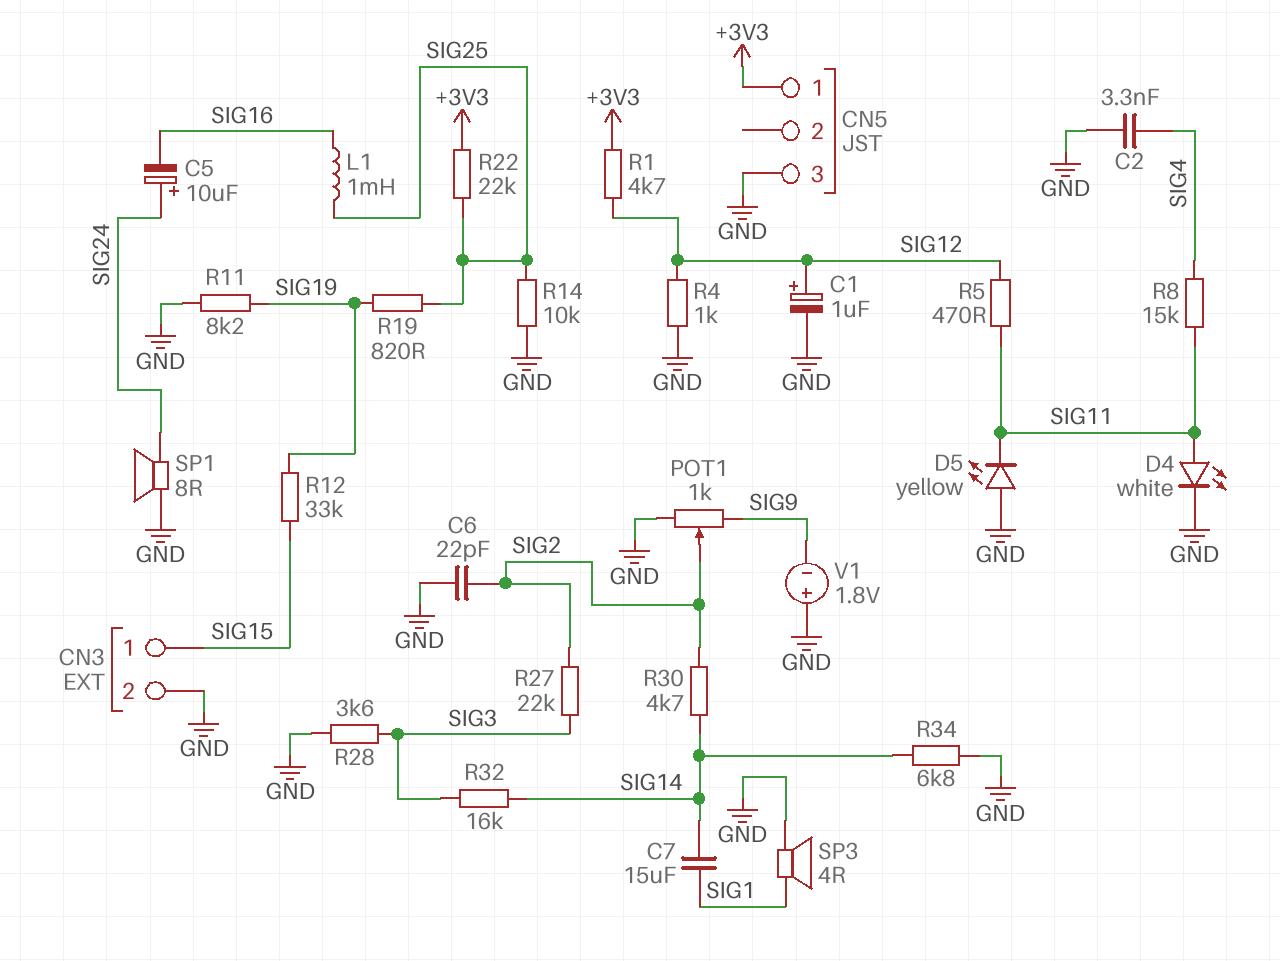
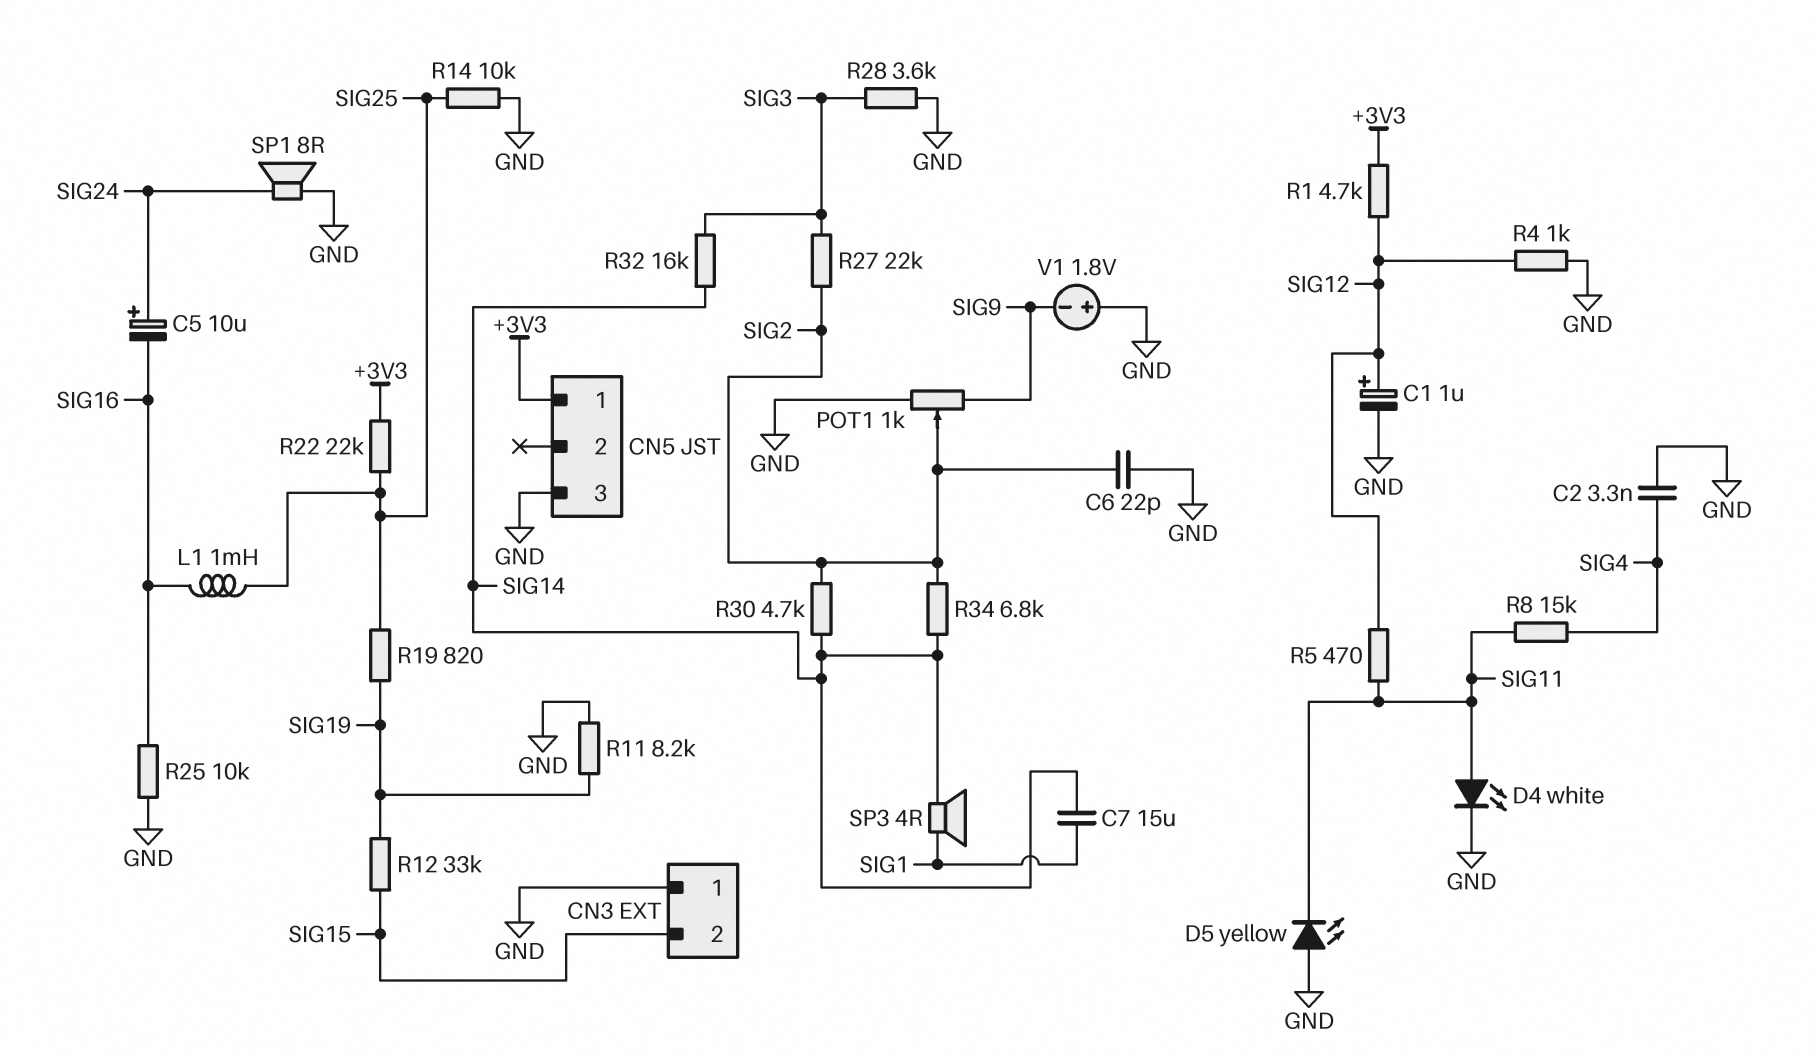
CN3 pin 1: SIG15 -> GND
CN3 pin 2: GND -> SIG15
R25: none -> 10k (GND, SIG16)
R34: 6.8k (GND, SIG14) -> 6.8k (SIG2, SIG14)
SP3: speaker 4R (GND, SIG1) -> speaker 4R (SIG1, SIG14)

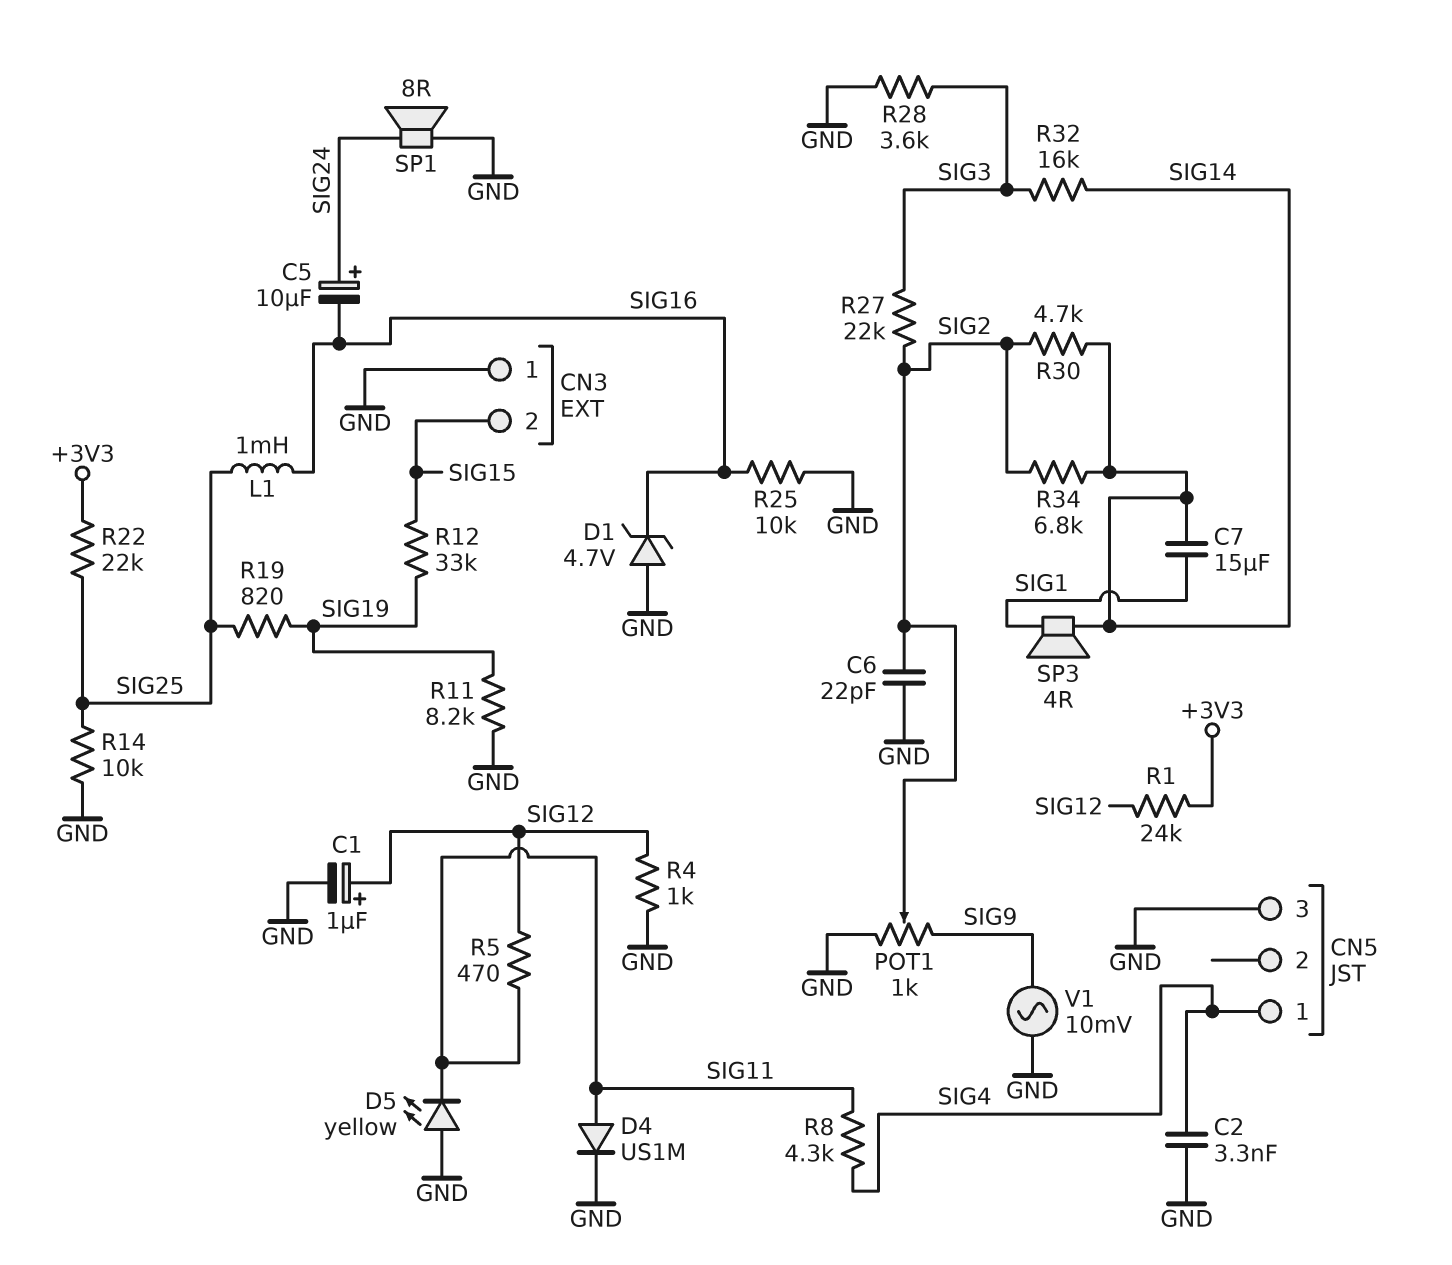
CN5 pin 1: +3V3 -> SIG4
D1: none -> zener 4.7V (A GND, K SIG16)
D4: LED white (A SIG11, K GND) -> diode US1M (A SIG11, K GND)
R1: 4.7k (+3V3, SIG12) -> 24k (+3V3, SIG12)
R8: 15k (SIG4, SIG11) -> 4.3k (SIG4, SIG11)
V1: 1.8V (plus GND, minus SIG9) -> AC 10mV (GND, SIG9)

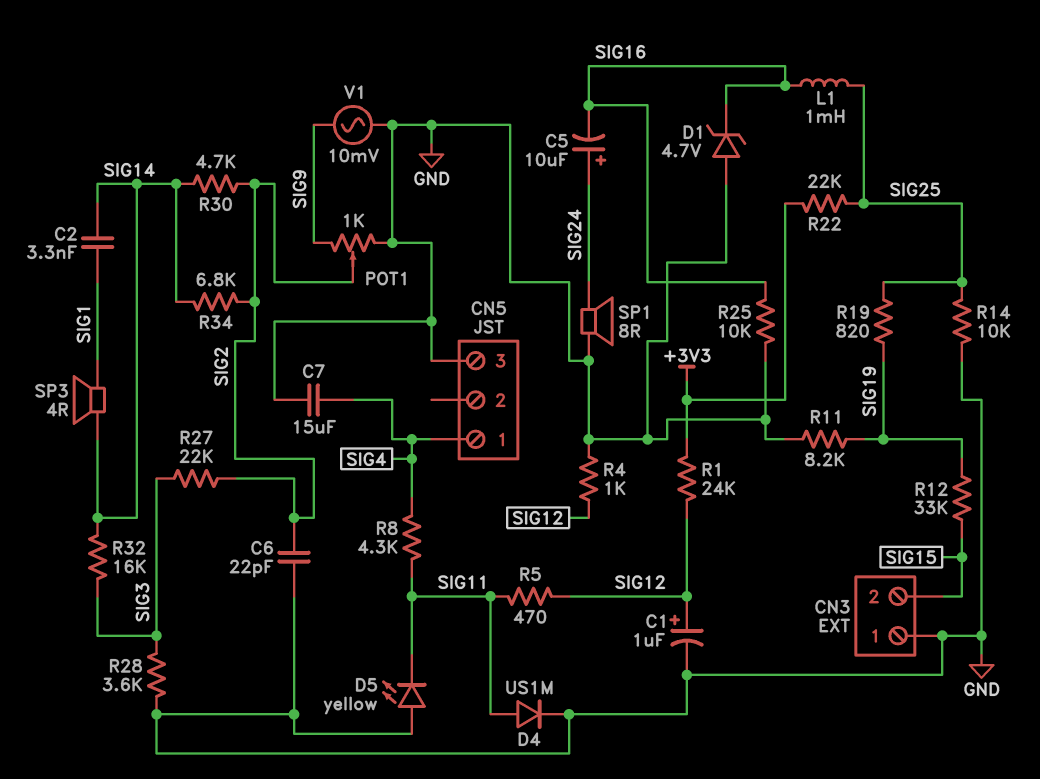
C2: 3.3nF (GND, SIG4) -> 3.3nF (SIG1, SIG14)
C7: 15uF (SIG1, SIG14) -> 15uF (GND, SIG4)

